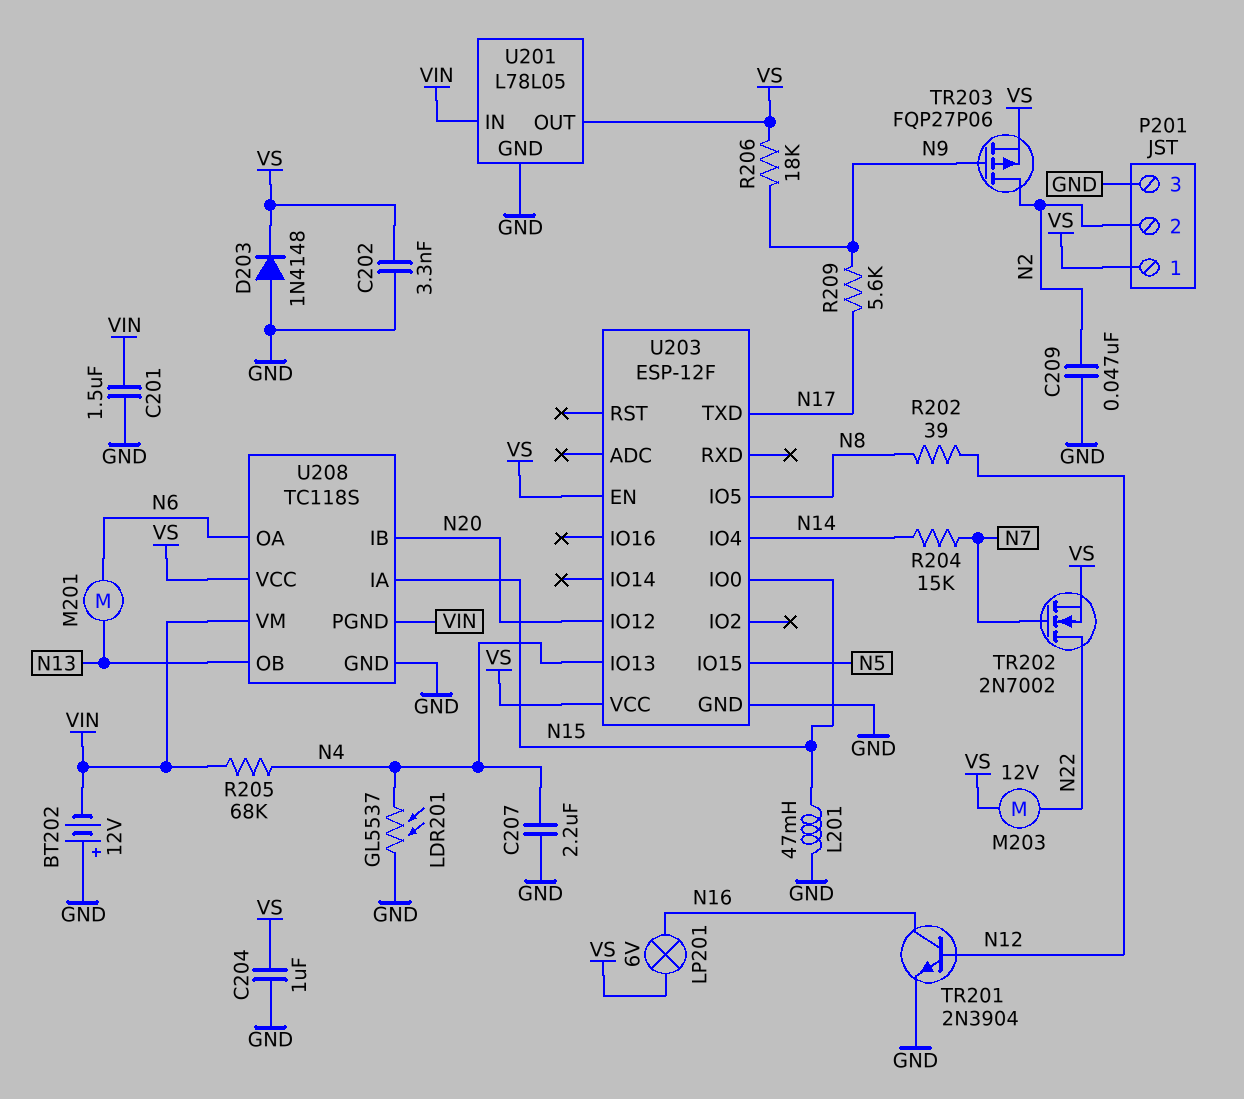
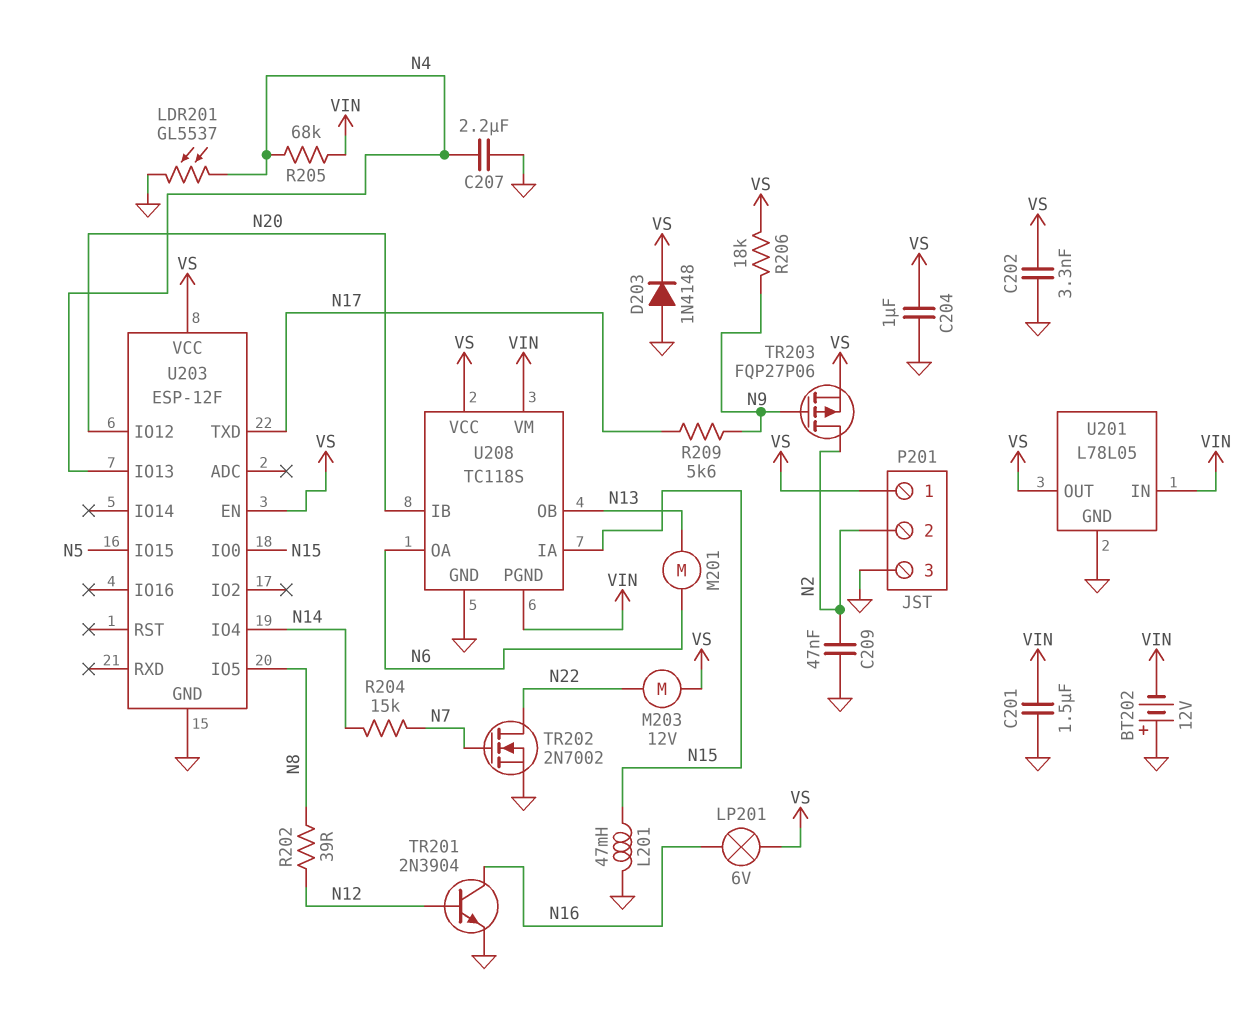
TR202: NMOS 2N7002 (G N7, D N22, S VS) -> NMOS 2N7002 (G N7, D N22, S GND)

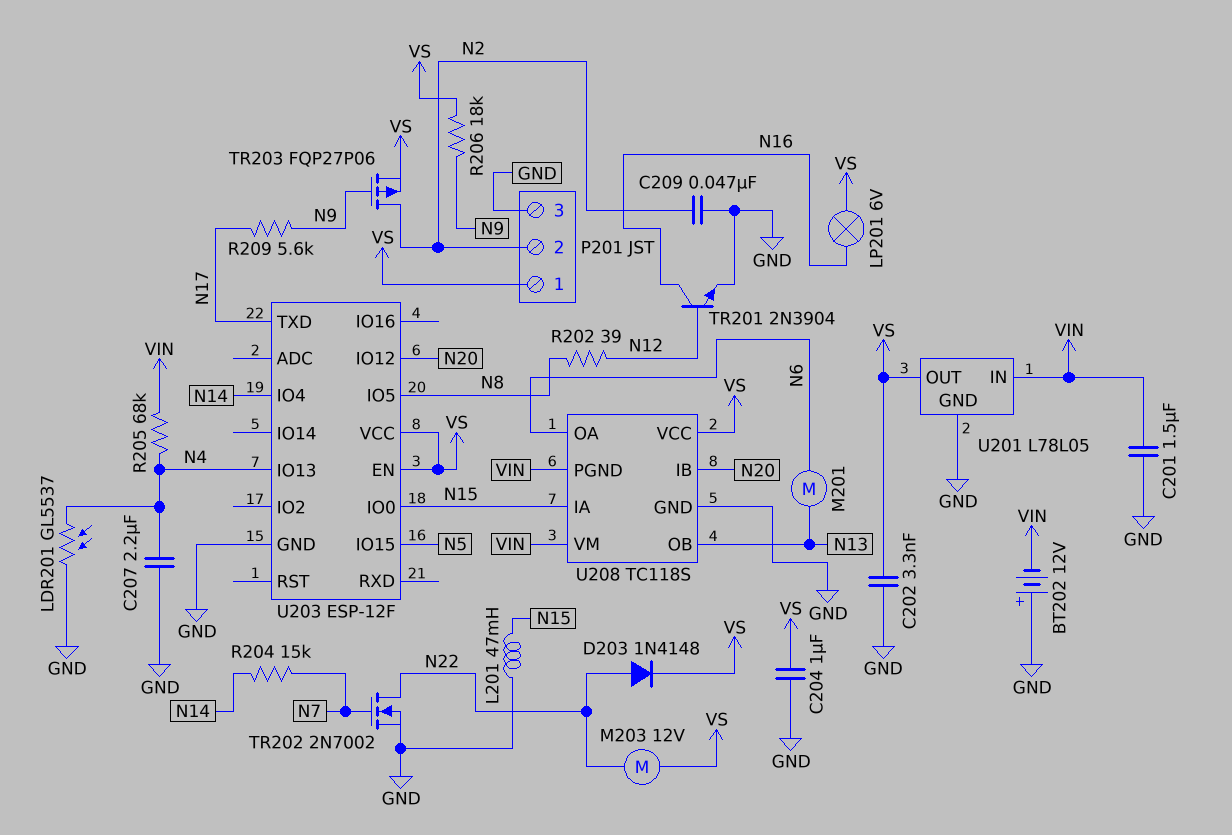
D203: diode 1N4148 (A GND, K VS) -> diode 1N4148 (A N22, K VS)

